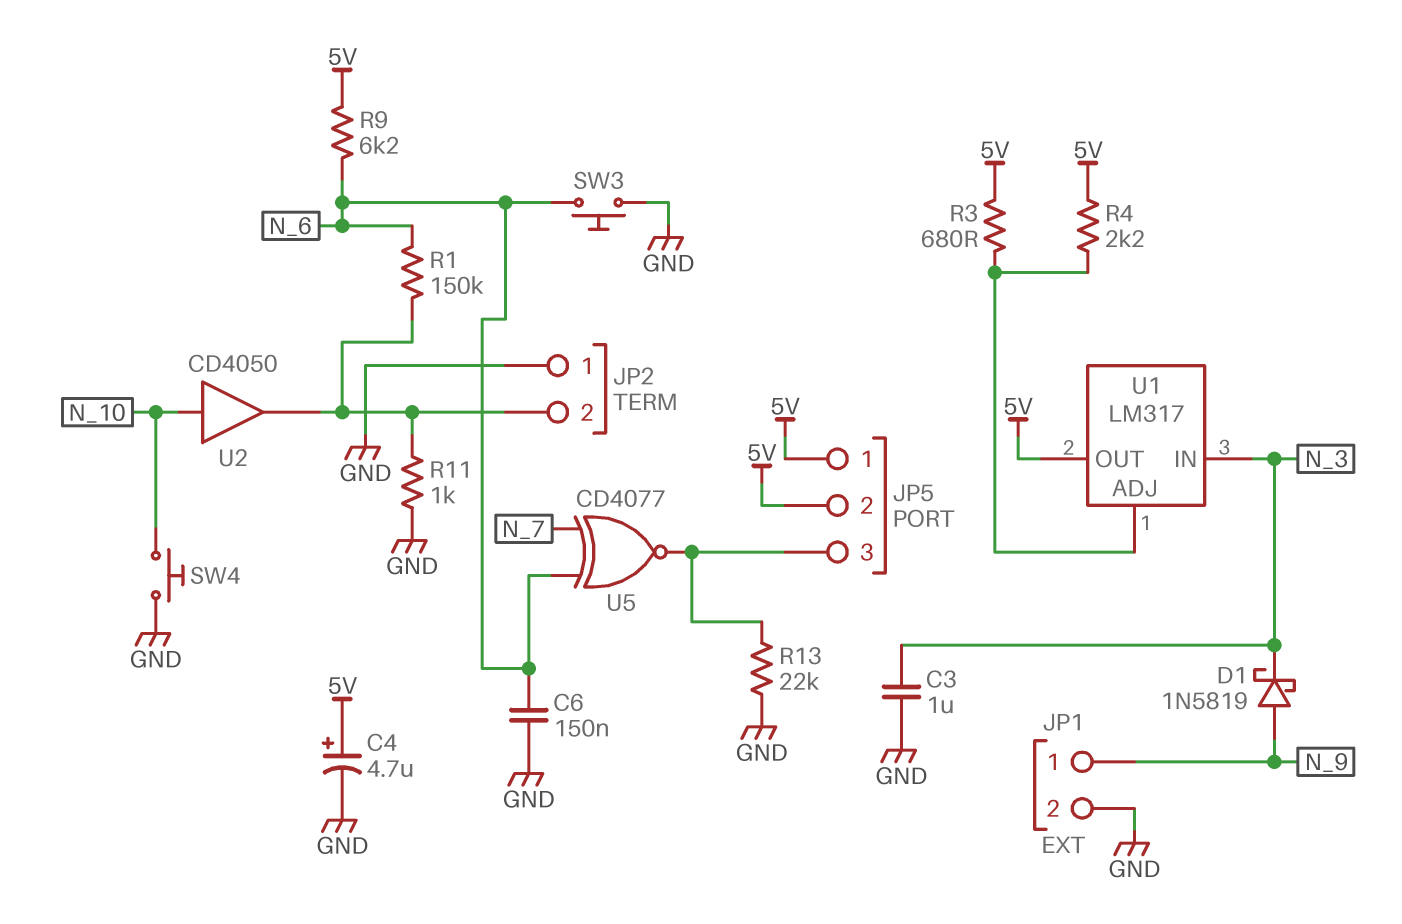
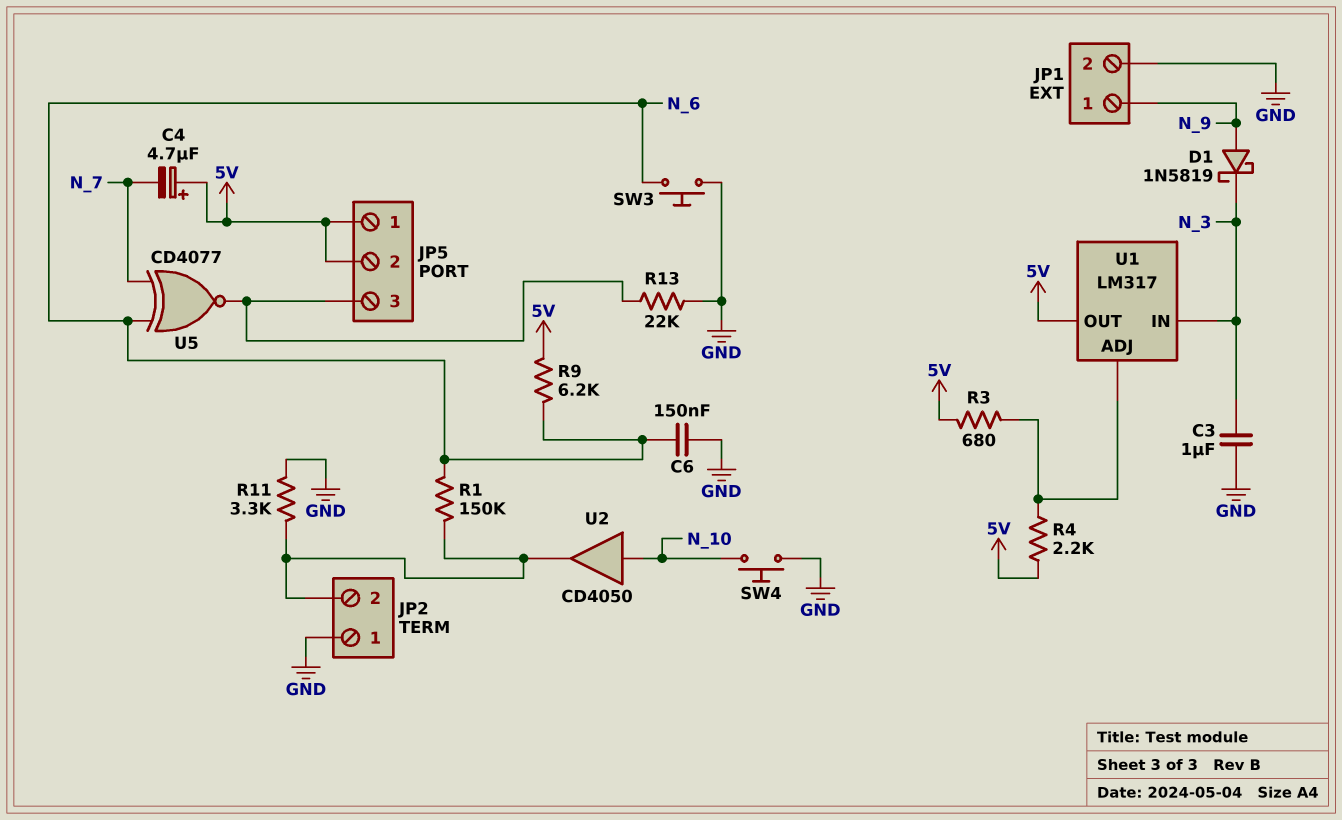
C4: 4.7uF (plus 5V, minus GND) -> 4.7uF (plus 5V, minus N_7)
R11: 1k (GND, JP2/2) -> 3.3k (GND, JP2/2)

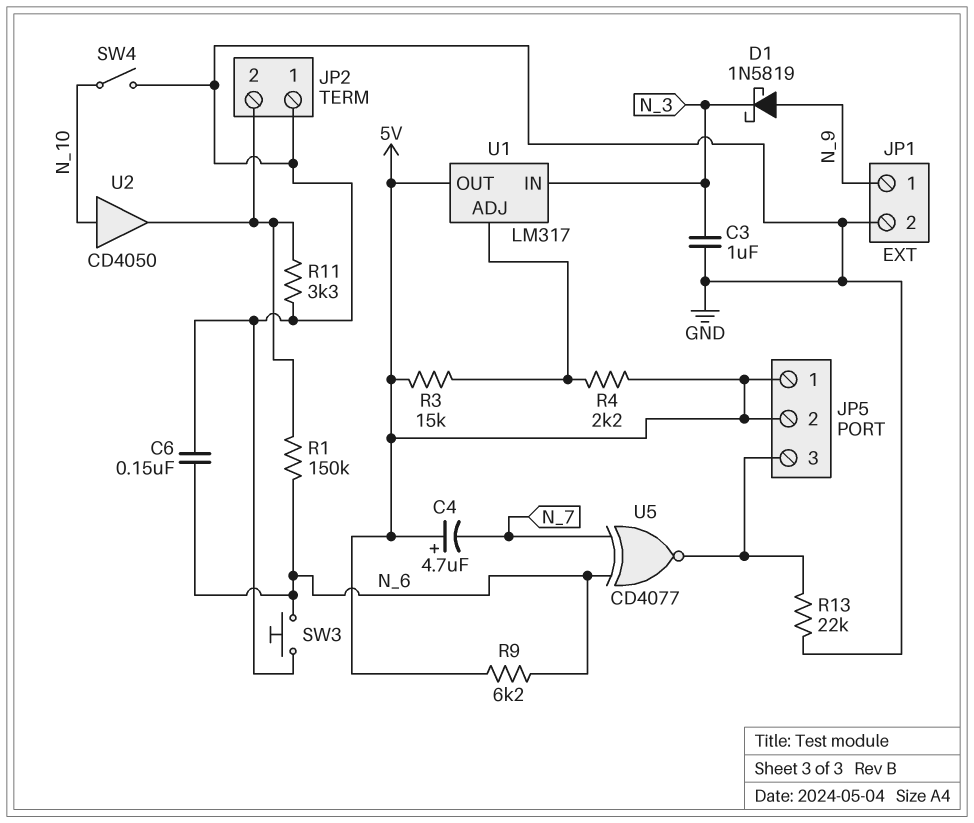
R3: 680 (5V, U1/ADJ) -> 15k (5V, U1/ADJ)
SW4: button (GND, N_10) -> switch (GND, N_10)

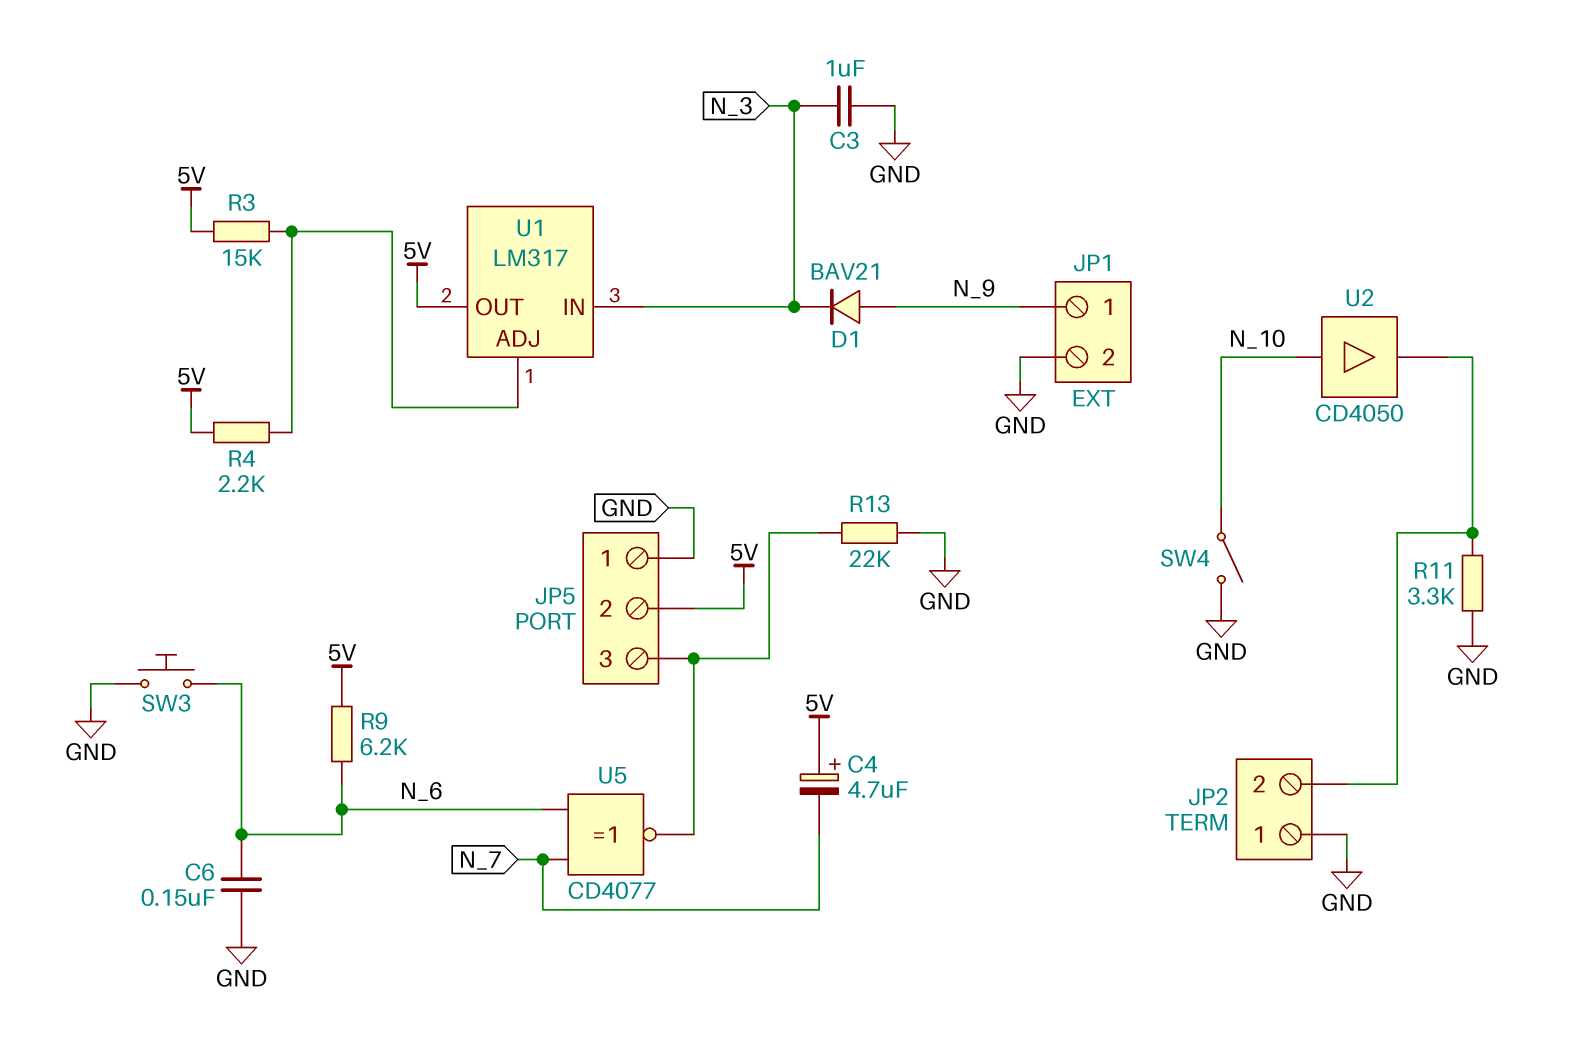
D1: schottky 1N5819 (A N_9, K N_3) -> diode BAV21 (A N_9, K N_3)
JP5 pin 1: 5V -> GND
R1: 150k (JP2/2, N_6) -> none

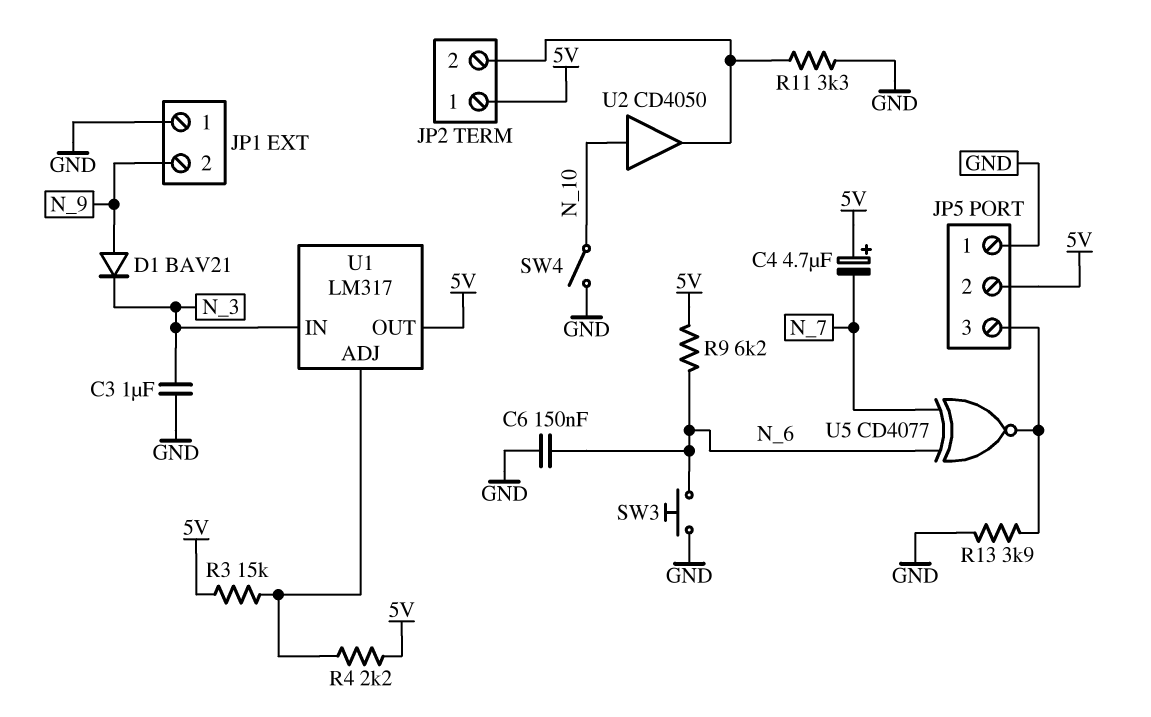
JP1 pin 1: N_9 -> GND
JP1 pin 2: GND -> N_9
JP2 pin 1: GND -> 5V
R13: 22k (GND, JP5/3) -> 3.9k (GND, JP5/3)

